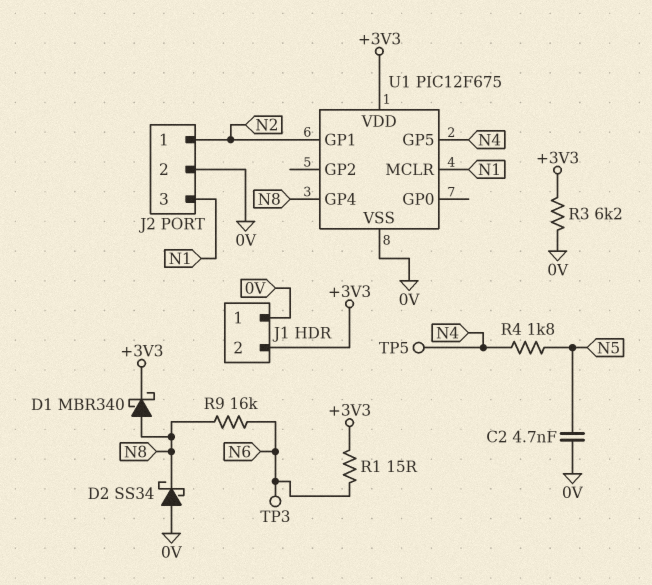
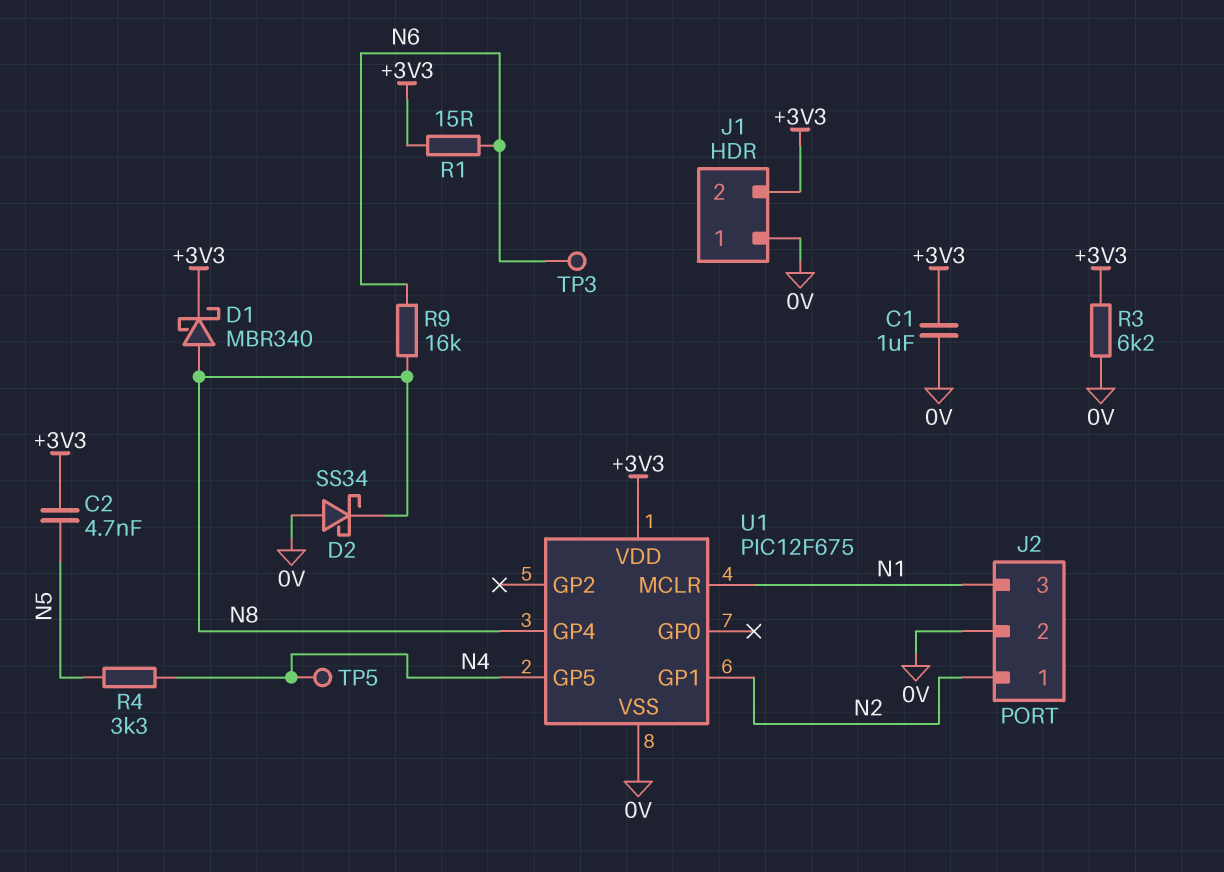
C1: none -> 1uF (+3V3, 0V)
C2: 4.7nF (0V, N5) -> 4.7nF (+3V3, N5)
R4: 1.8k (N4, N5) -> 3.3k (N4, N5)

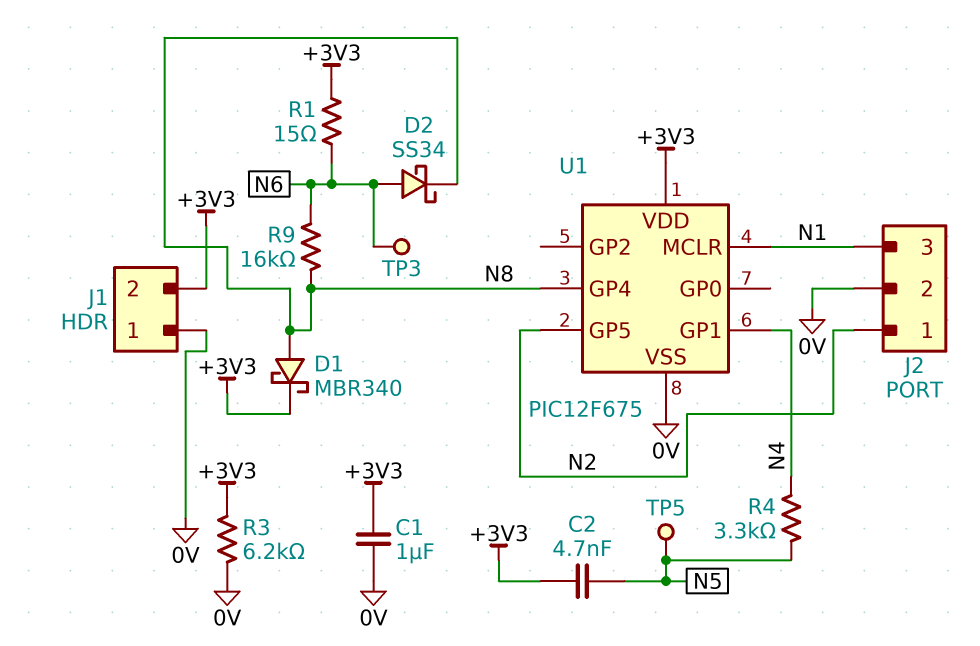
D2: schottky SS34 (A 0V, K N8) -> schottky SS34 (A N6, K N8)
TP5: test point (N4) -> test point (N5)
U1 pin GP1: N2 -> N4
U1 pin GP5: N4 -> N2

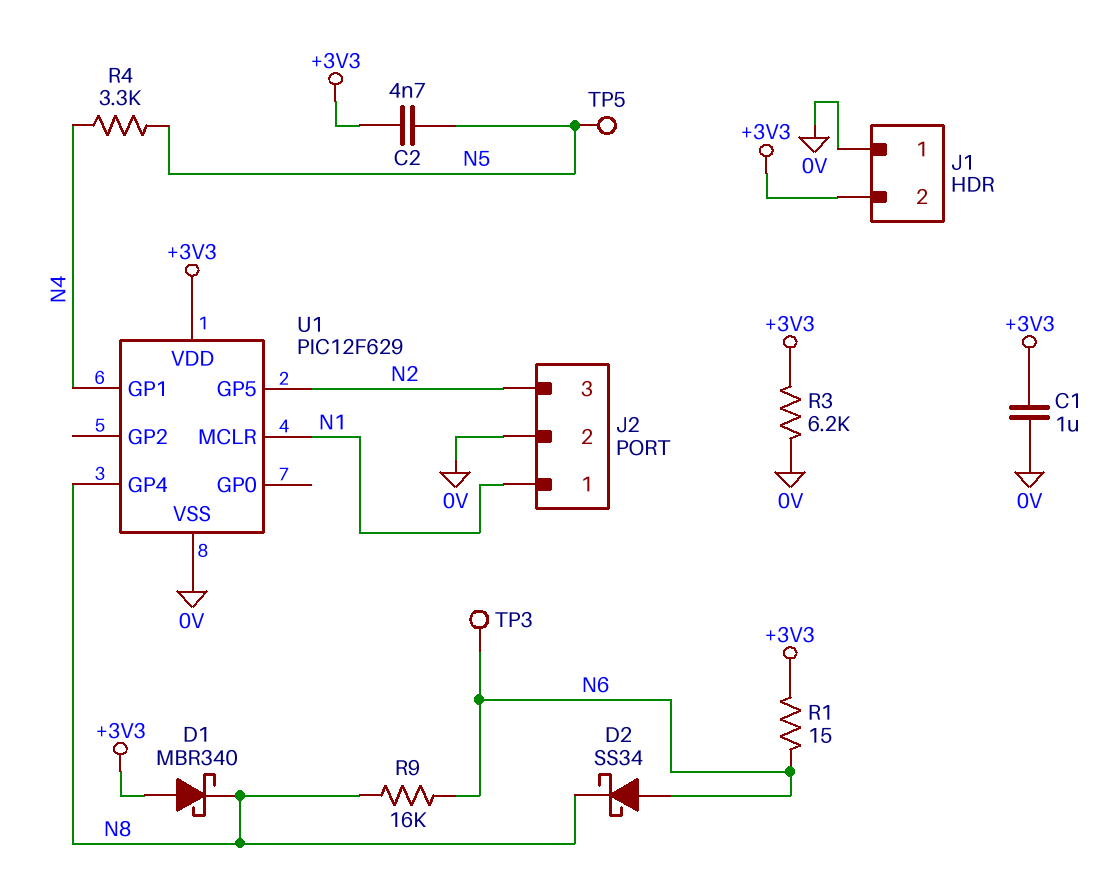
D1: schottky MBR340 (A N8, K +3V3) -> schottky MBR340 (A +3V3, K N8)
J2 pin 1: N2 -> N1
J2 pin 3: N1 -> N2
U1: PIC12F675 -> PIC12F629

